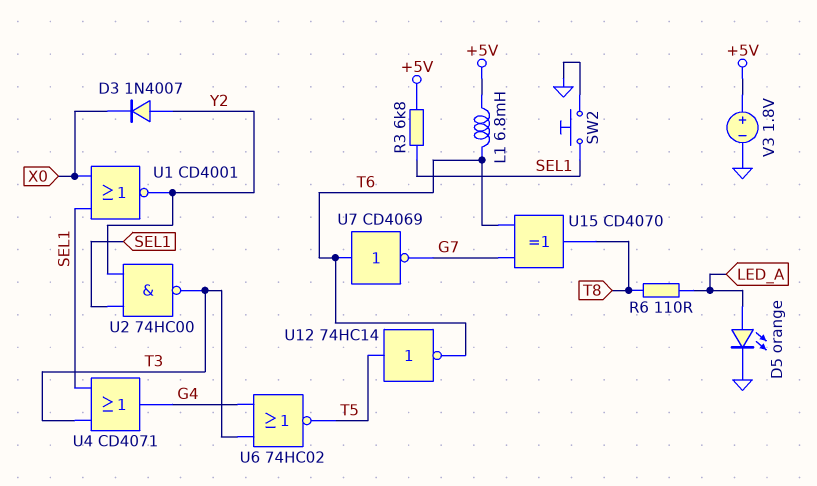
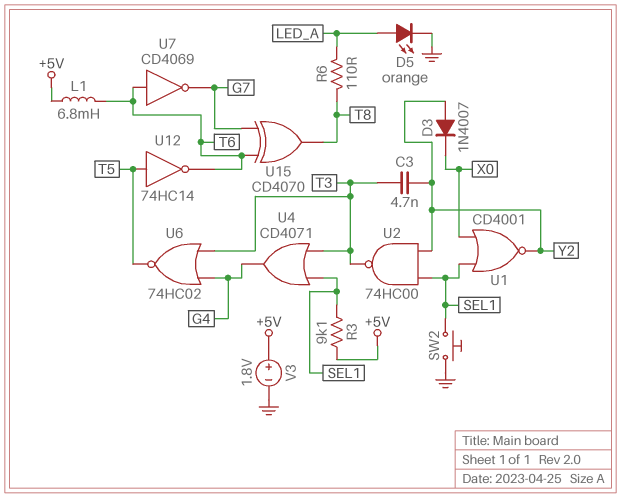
C3: none -> 4.7nF (T3, Y2)
R3: 6.8k (+5V, SEL1) -> 9.1k (+5V, SEL1)

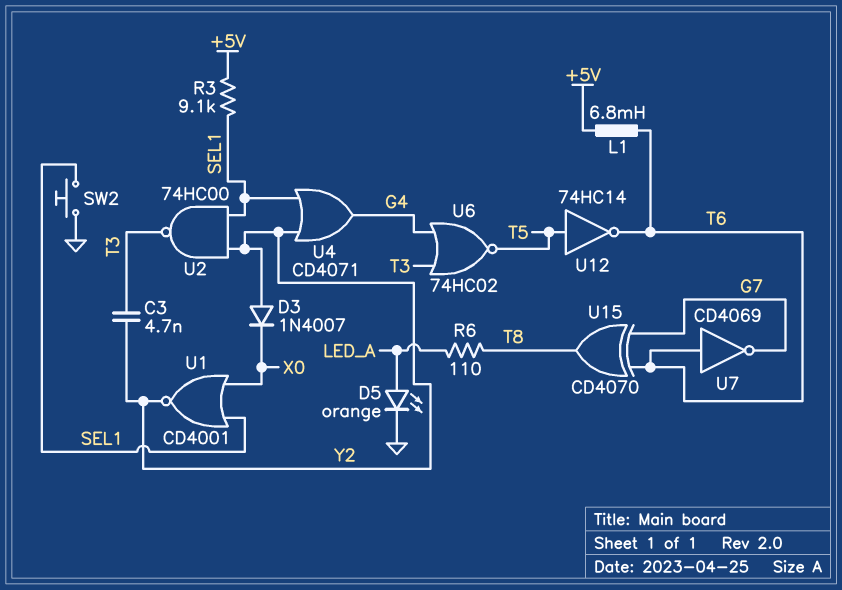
U4: OR CD4071 (in SEL1, in T3, out G4) -> OR CD4071 (in SEL1, in Y2, out G4)
V3: 1.8V (plus +5V, minus GND) -> none

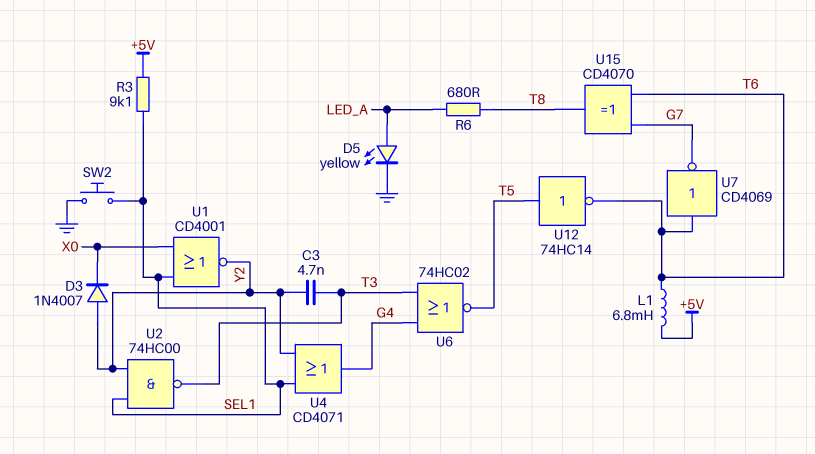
D5: LED orange (A LED_A, K GND) -> LED yellow (A LED_A, K GND)
R6: 110 (LED_A, T8) -> 680 (LED_A, T8)

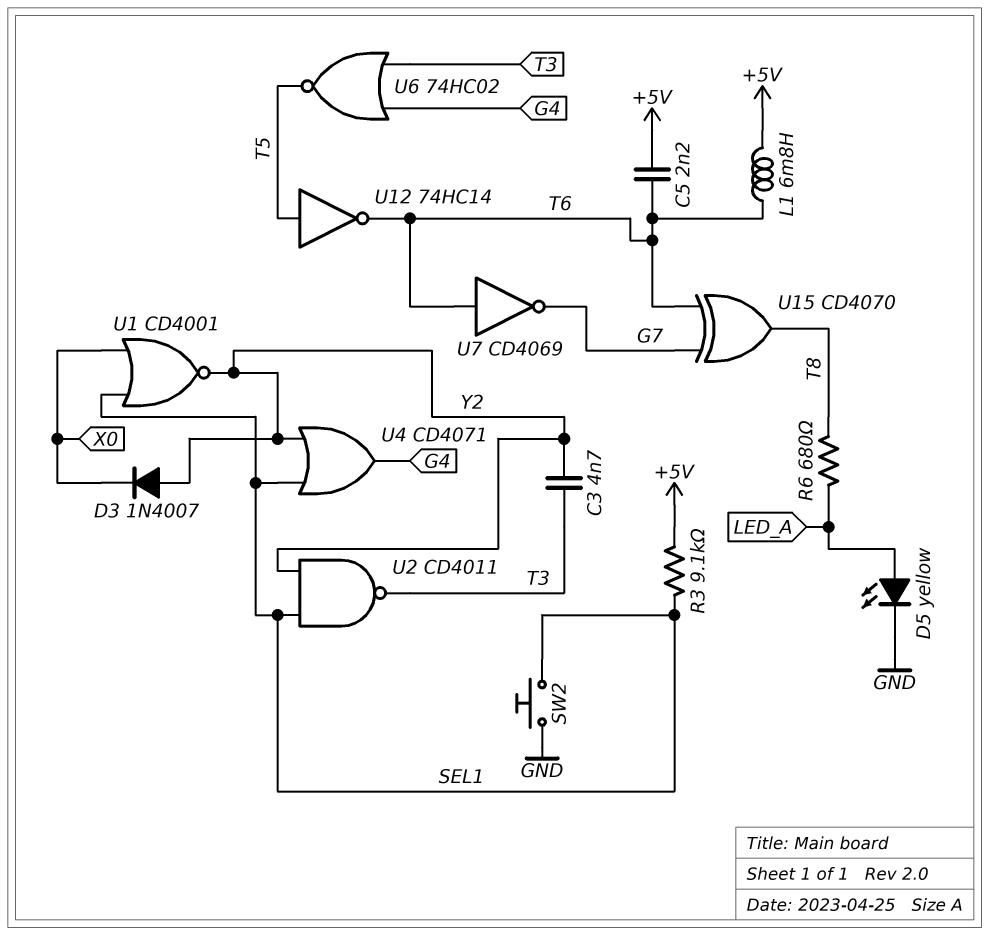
C5: none -> 2.2nF (+5V, T6)
U2: NAND 74HC00 (in SEL1, in Y2, out T3) -> NAND CD4011 (in SEL1, in Y2, out T3)

